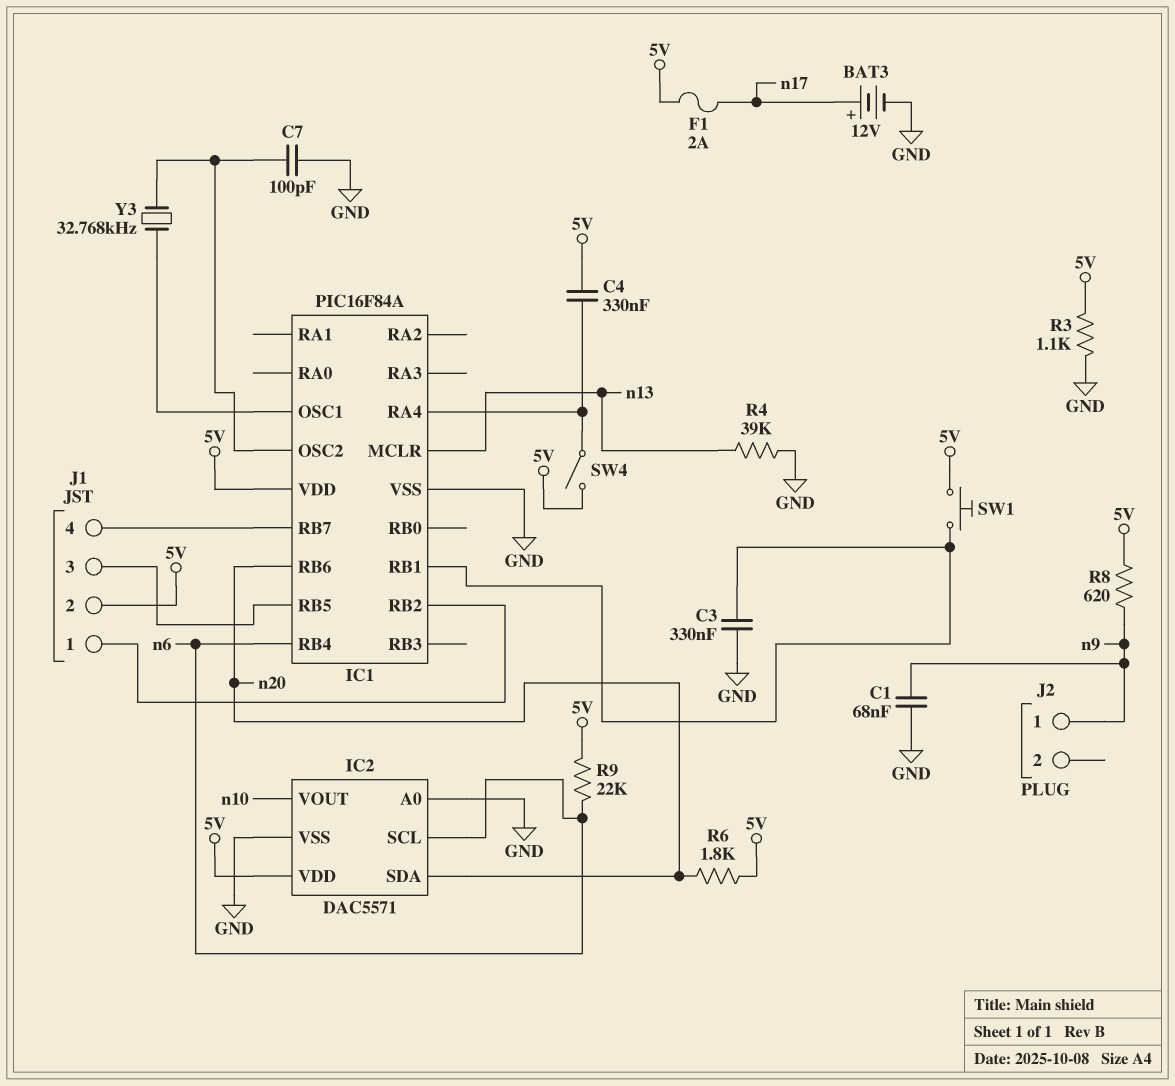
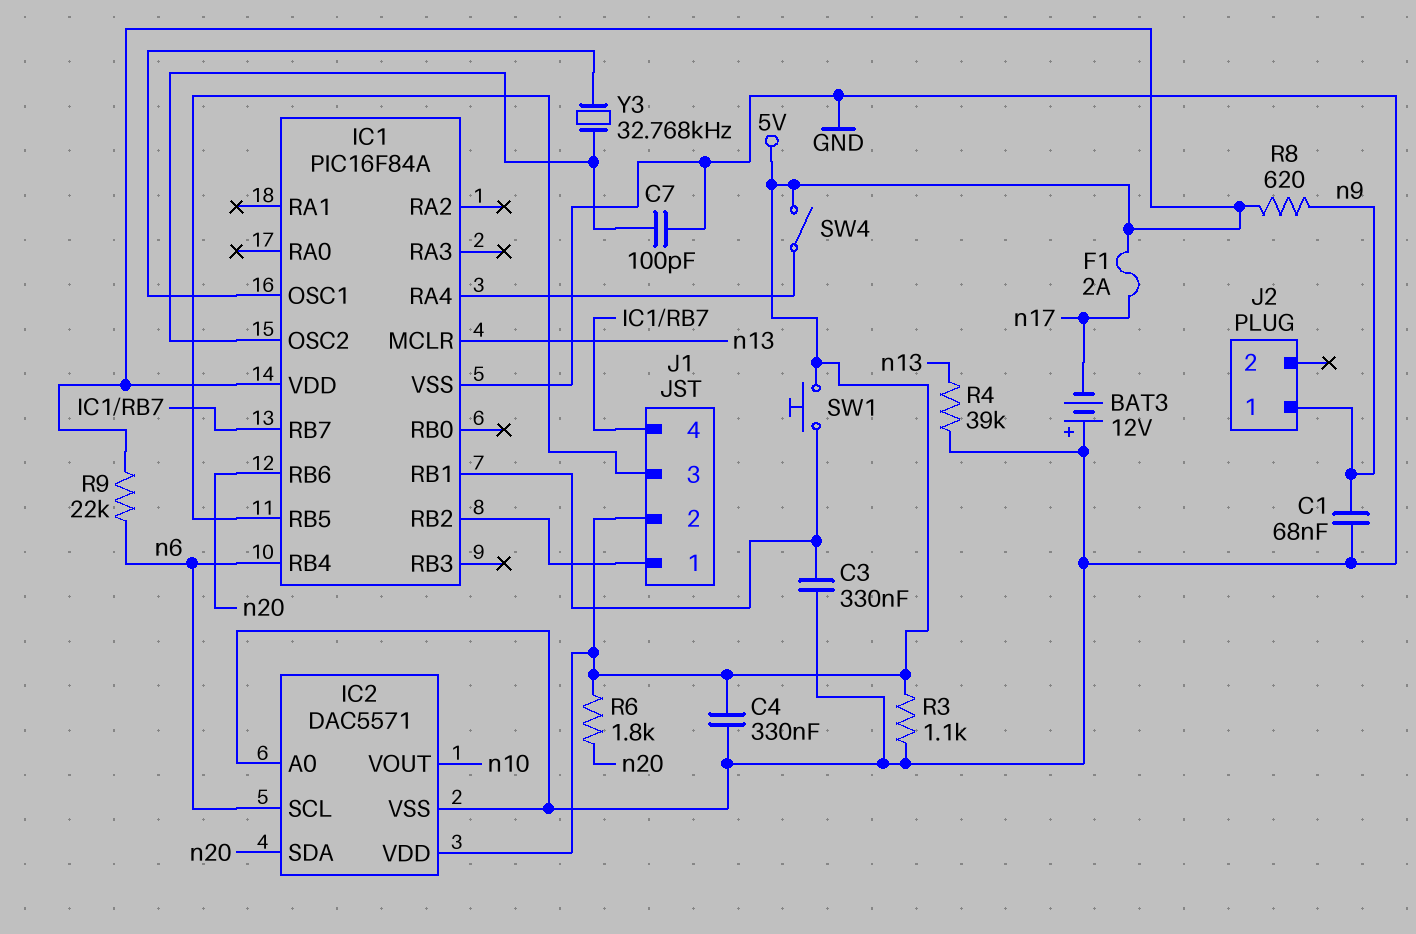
BAT3: 12V (plus n17, minus GND) -> 12V (plus GND, minus n17)
C4: 330nF (5V, IC1/RA4) -> 330nF (5V, GND)

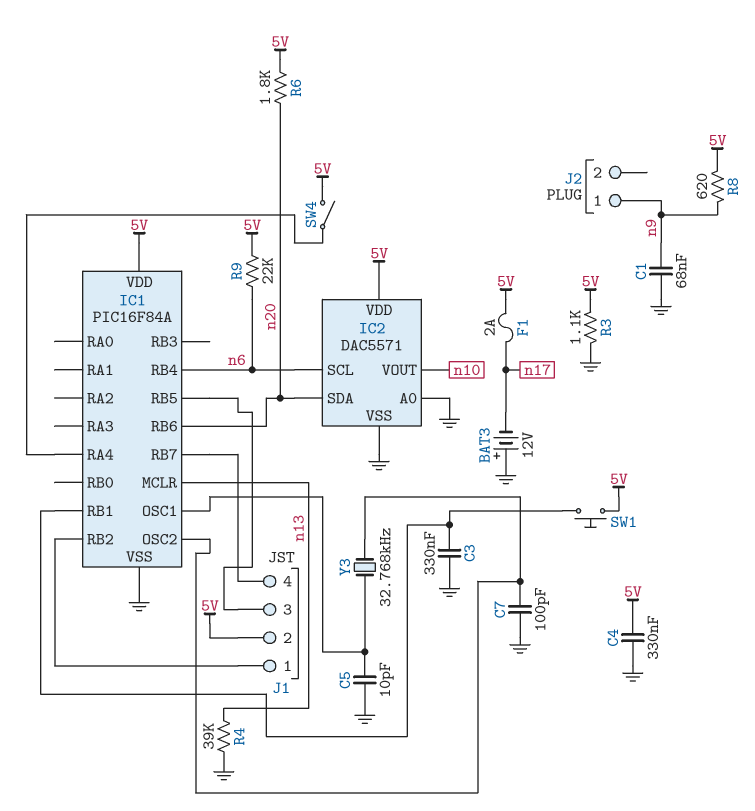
C5: none -> 10pF (GND, IC1/OSC1)

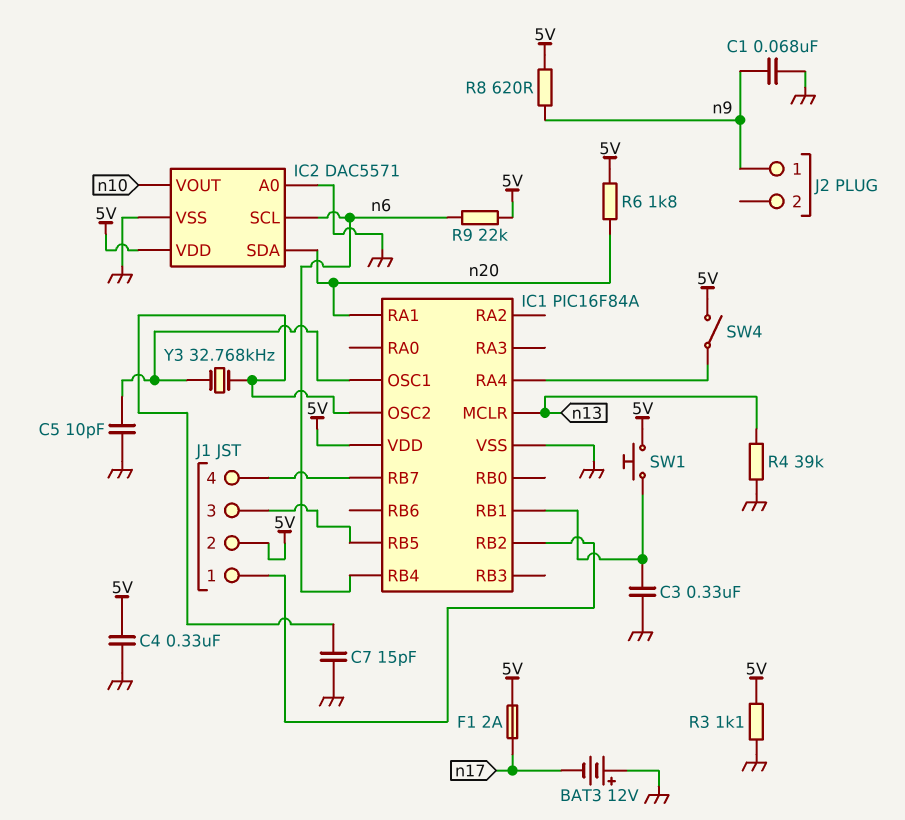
C7: 100pF (GND, IC1/OSC2) -> 15pF (GND, IC1/OSC2)
IC1 pin RA1: none -> n20
IC1 pin RB6: n20 -> none

